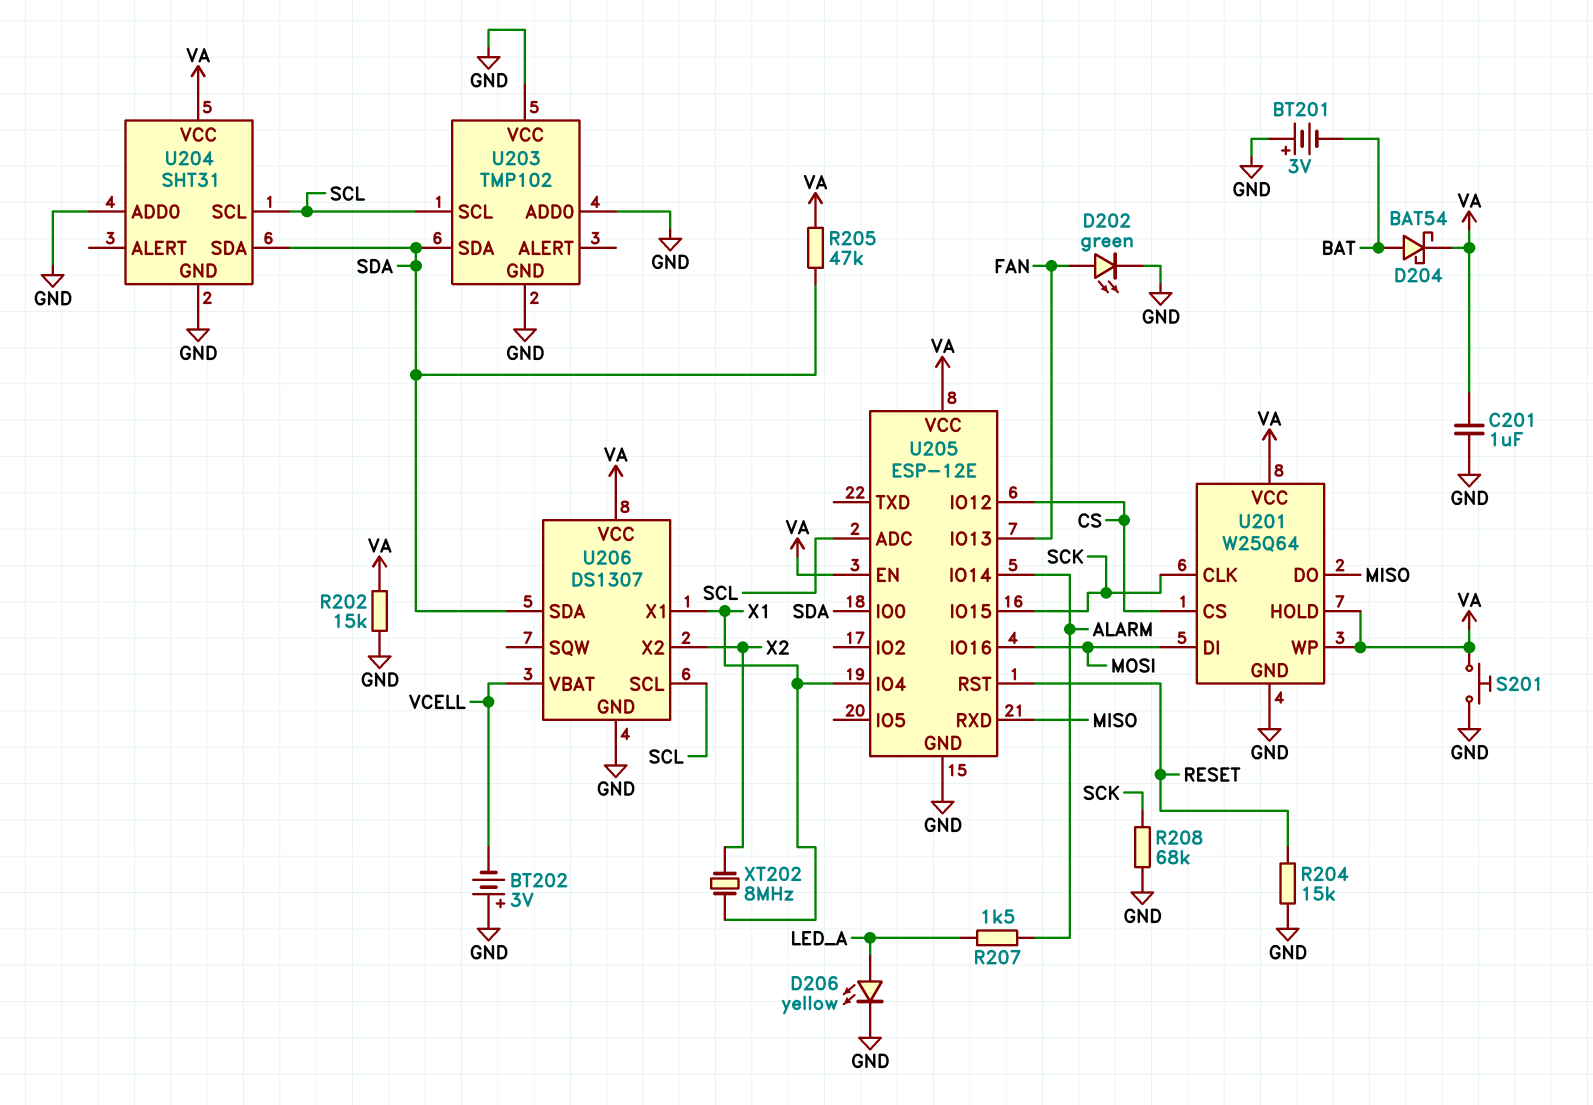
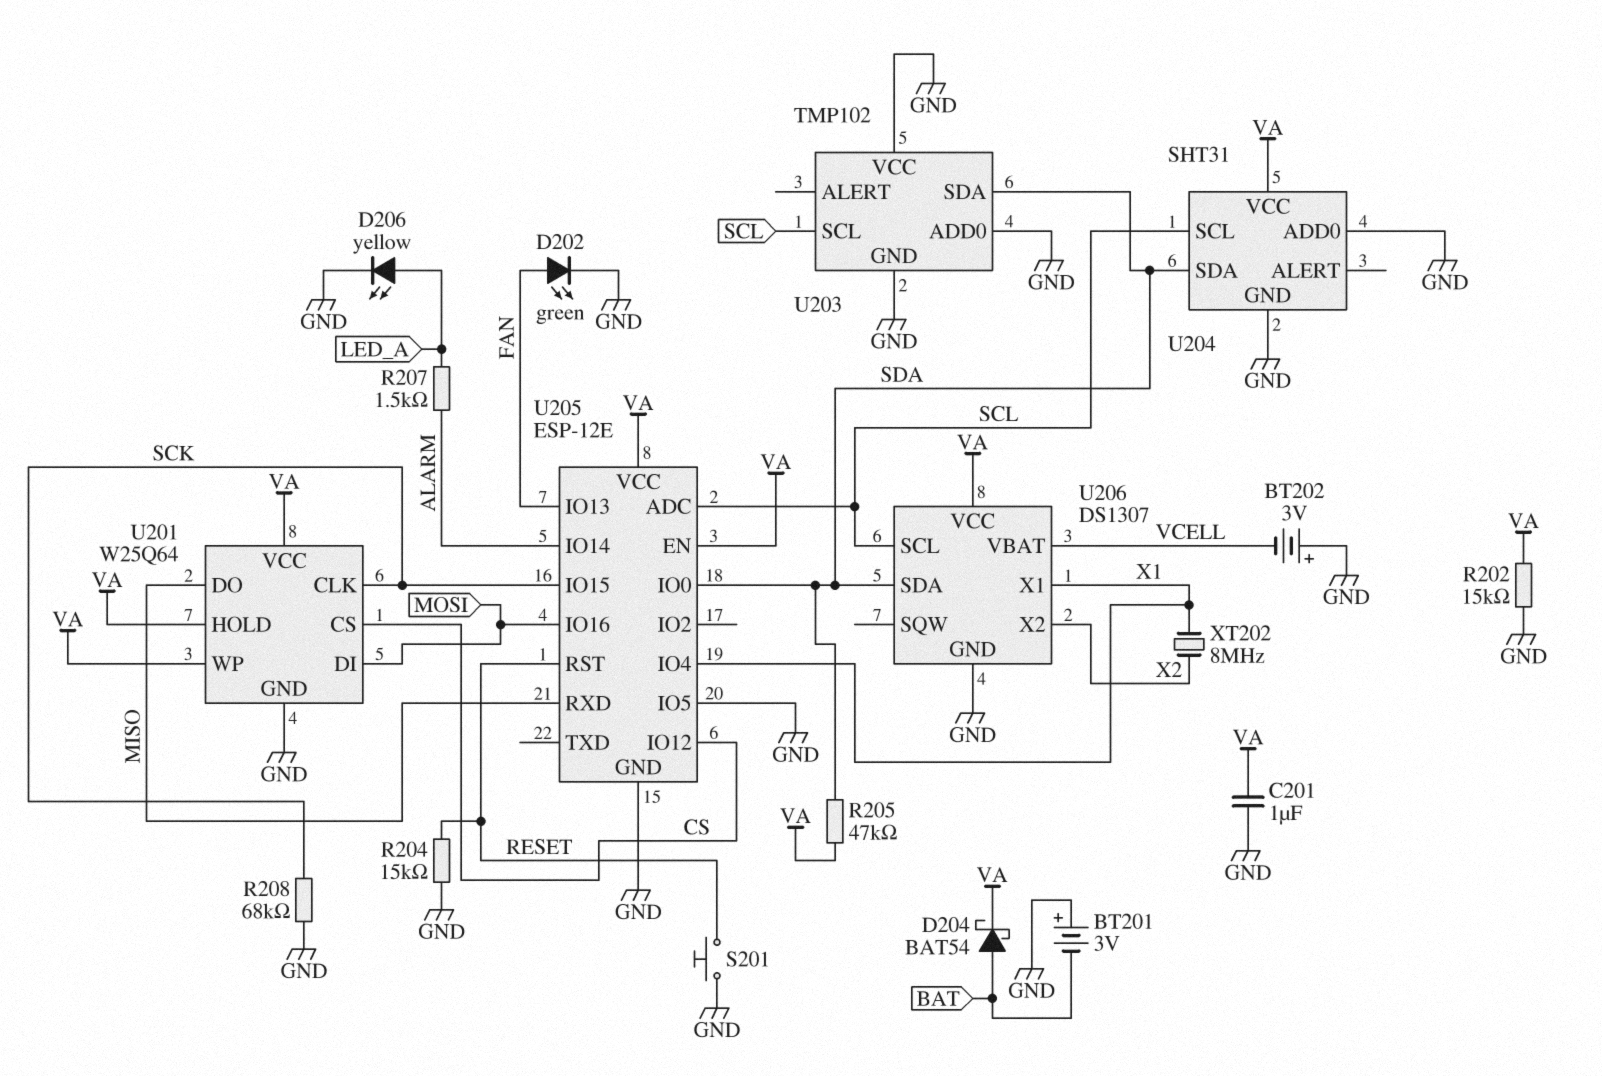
S201: button (GND, VA) -> button (GND, RESET)
U205 pin IO5: none -> GND

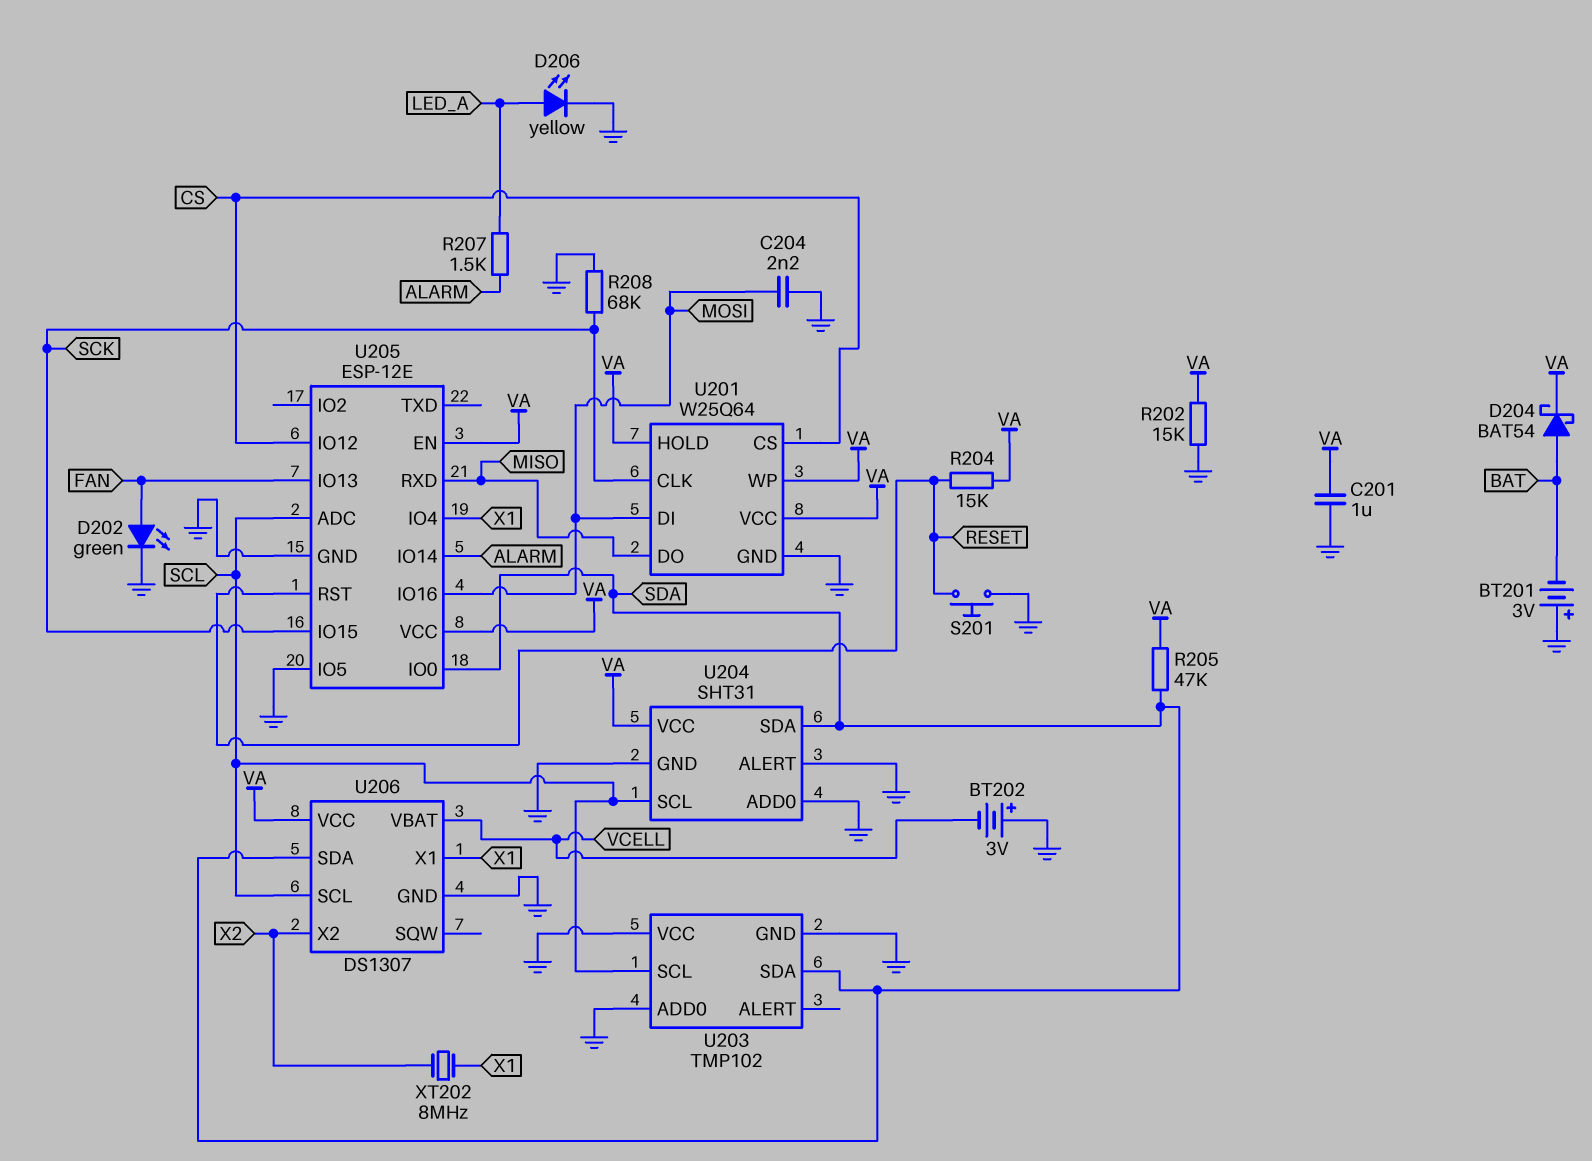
C204: none -> 2.2nF (GND, MOSI)
R204: 15k (GND, RESET) -> 15k (RESET, VA)
U204 pin ALERT: none -> GND

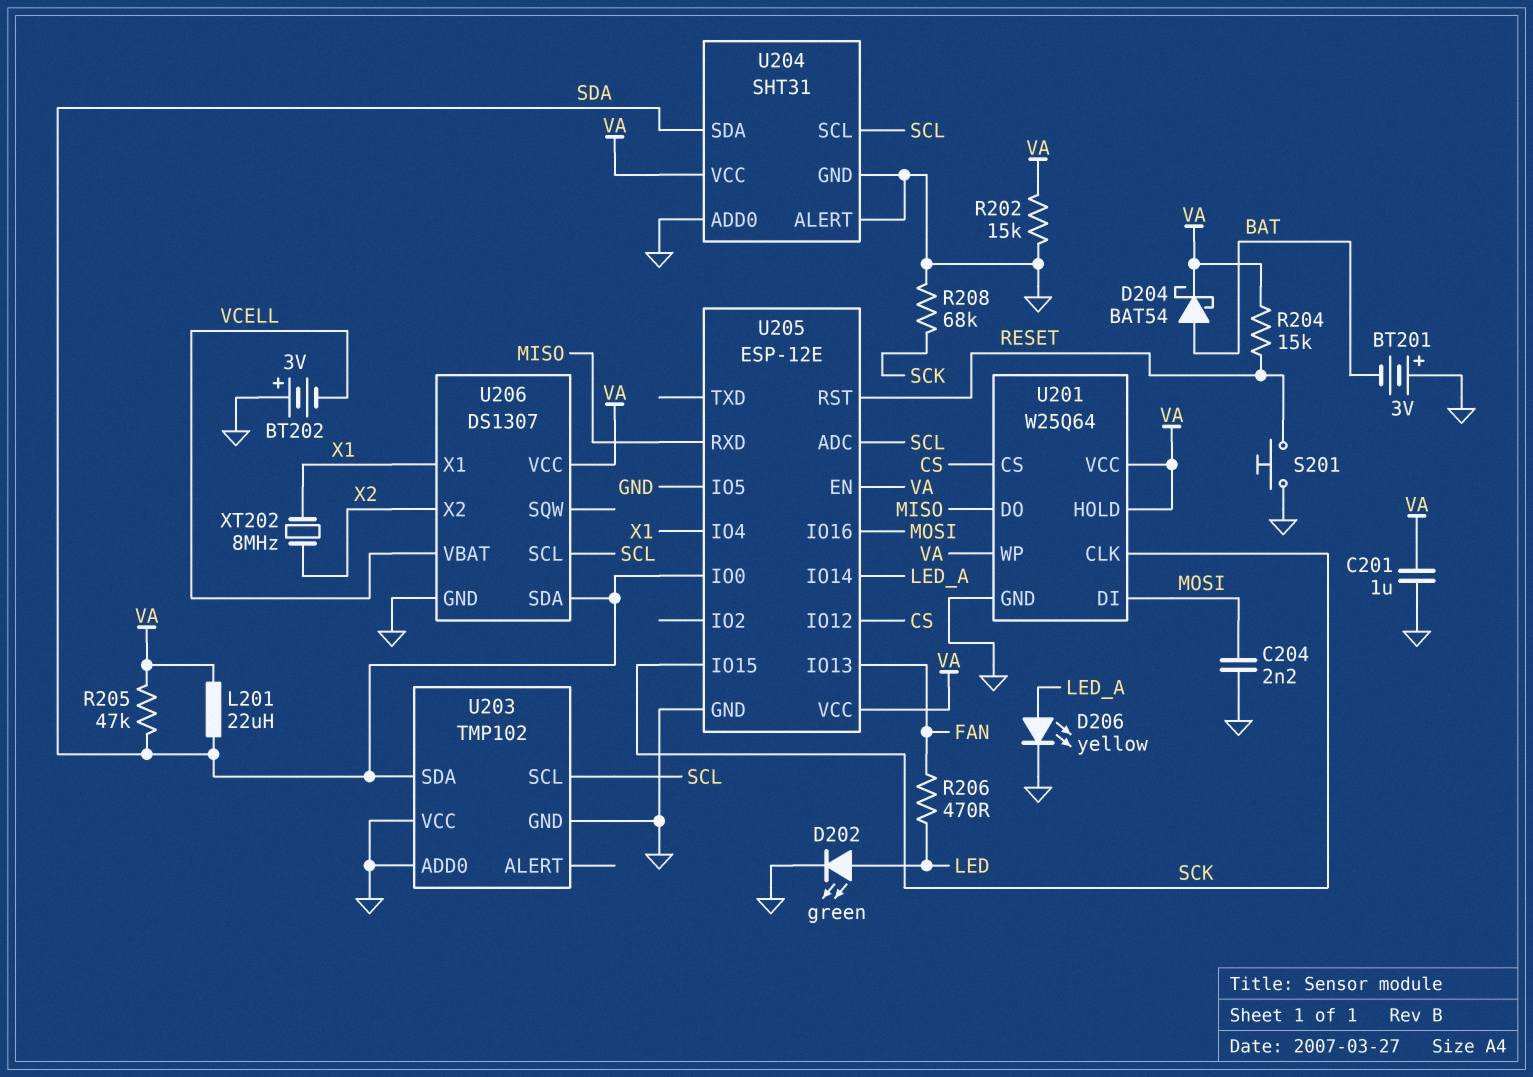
D202: LED green (A FAN, K GND) -> LED green (A LED, K GND)
L201: none -> 22uH (SDA, VA)
R206: none -> 470 (FAN, LED)
R207: 1.5k (ALARM, LED_A) -> none
U205 pin IO14: ALARM -> LED_A

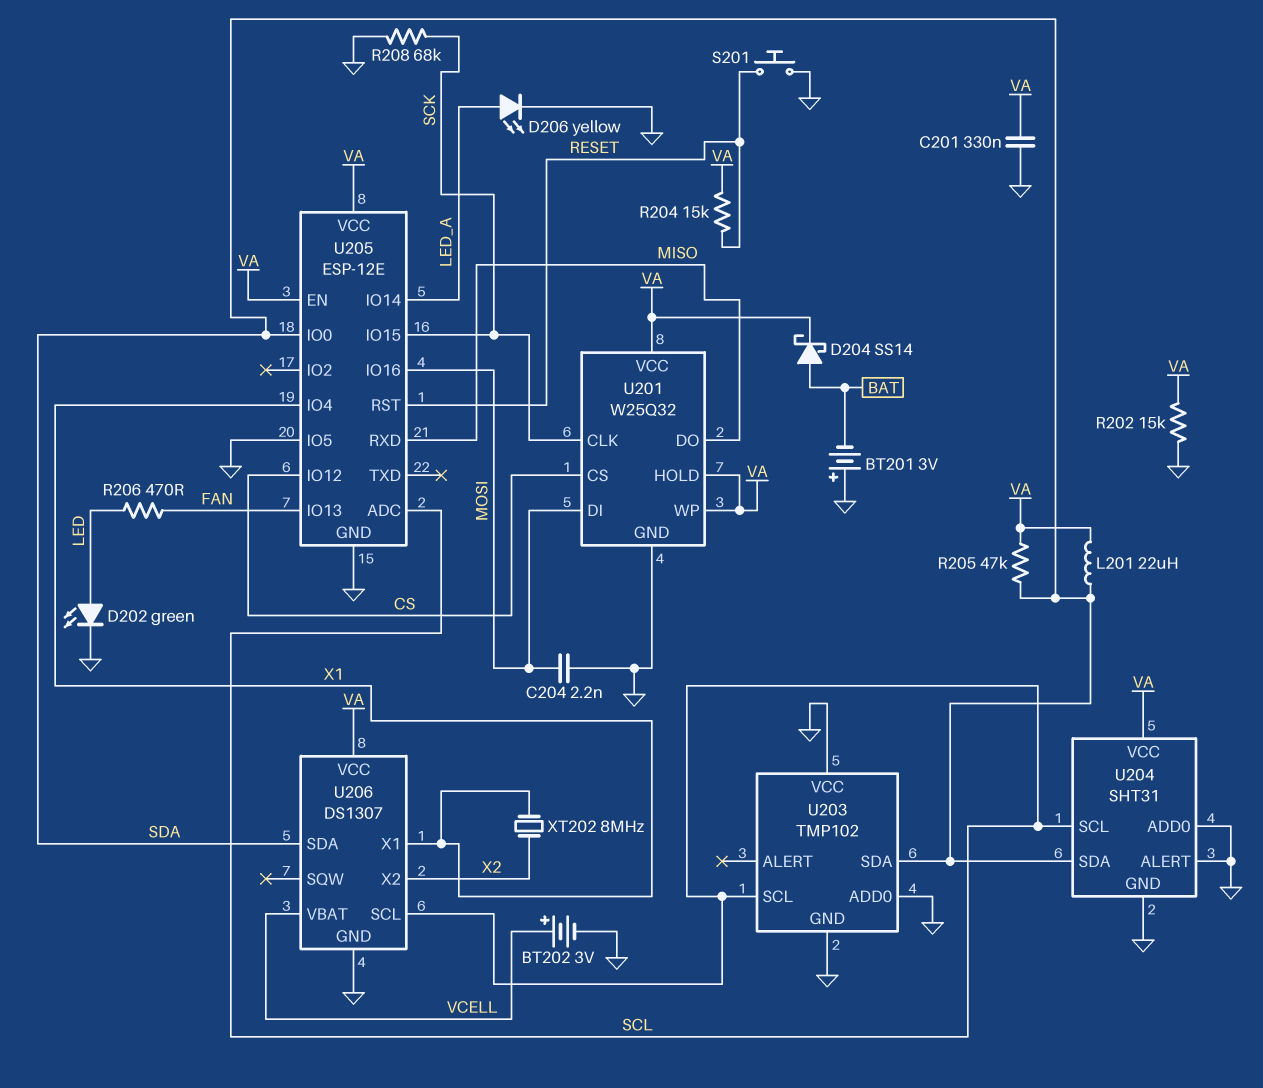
BT202: 3V (plus GND, minus VCELL) -> 3V (plus VCELL, minus GND)
C201: 1uF (GND, VA) -> 330nF (GND, VA)
D204: schottky BAT54 (A BAT, K VA) -> schottky SS14 (A BAT, K VA)
U201: W25Q64 -> W25Q32

